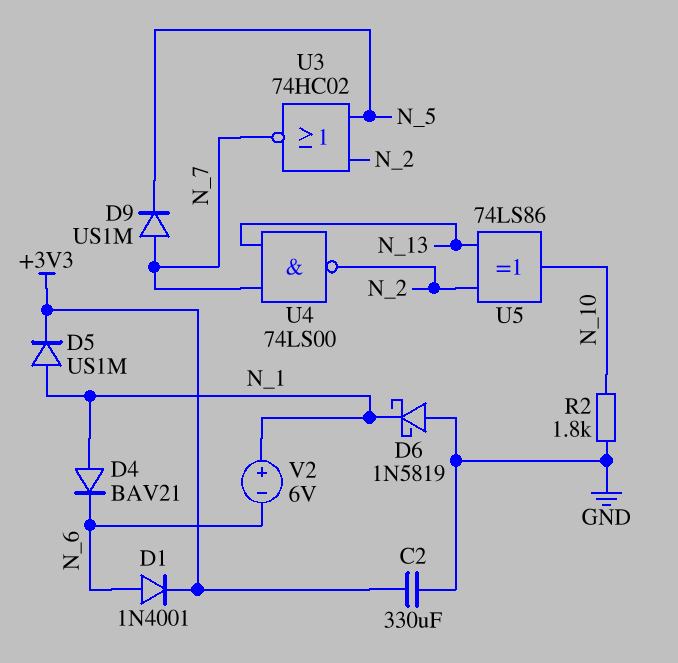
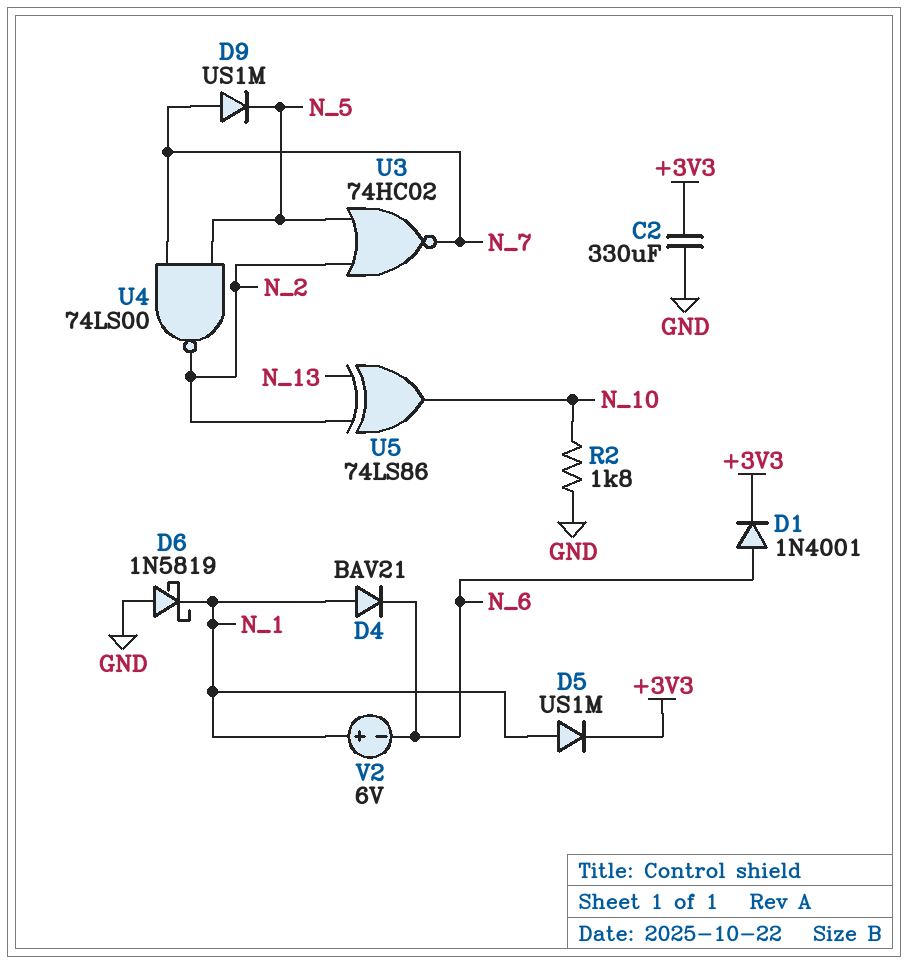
U4: NAND 74LS00 (in N_7, in N_13, out N_2) -> NAND 74LS00 (in N_5, in N_7, out N_2)

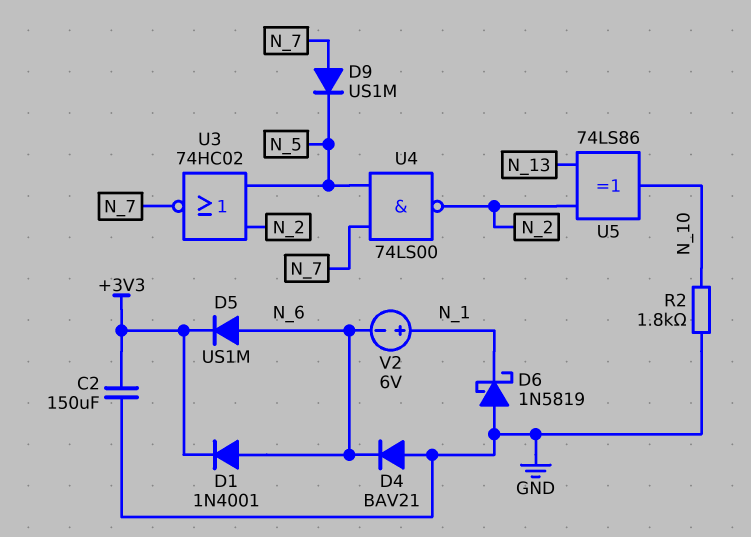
C2: 330uF (+3V3, GND) -> 150uF (+3V3, GND)
D4: diode BAV21 (A N_1, K N_6) -> diode BAV21 (A GND, K N_6)
D5: diode US1M (A N_1, K +3V3) -> diode US1M (A N_6, K +3V3)

